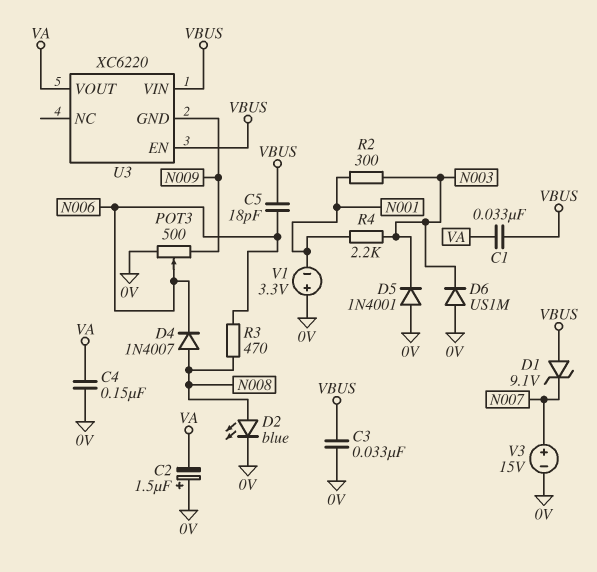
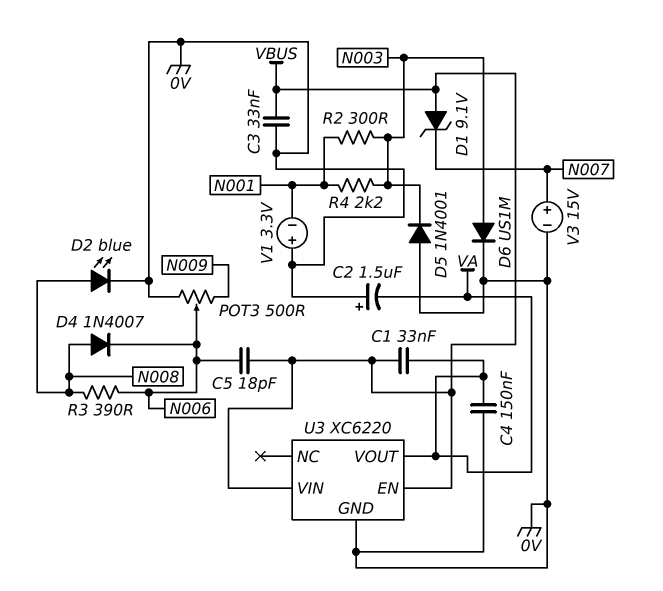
D6: diode US1M (A 0V, K N003) -> diode US1M (A N003, K 0V)
R3: 470 (N006, N008) -> 390 (N006, N008)
U3 pin GND: N009 -> 0V

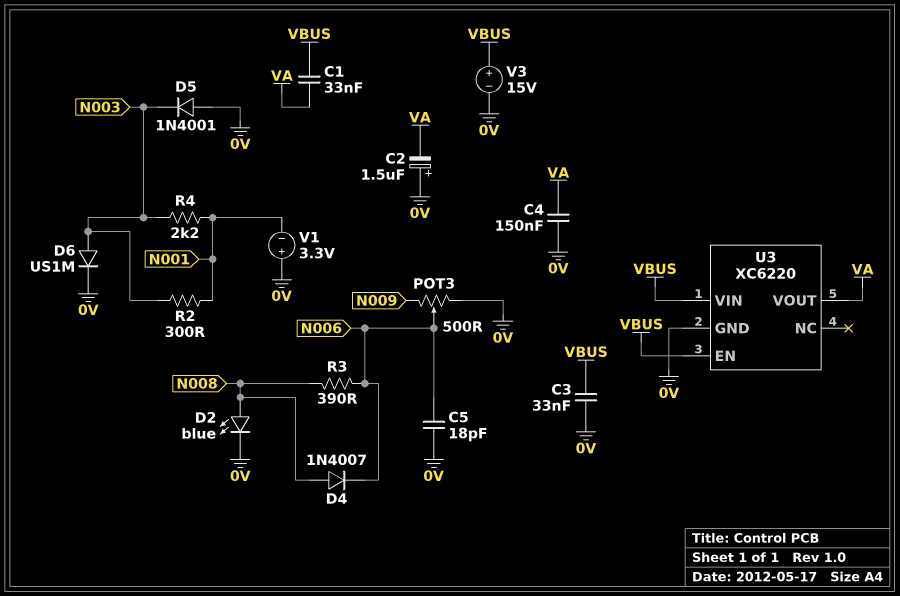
C5: 18pF (N006, VBUS) -> 18pF (0V, N006)
D1: zener 9.1V (A VBUS, K N007) -> none
V3: 15V (plus N007, minus 0V) -> 15V (plus VBUS, minus 0V)

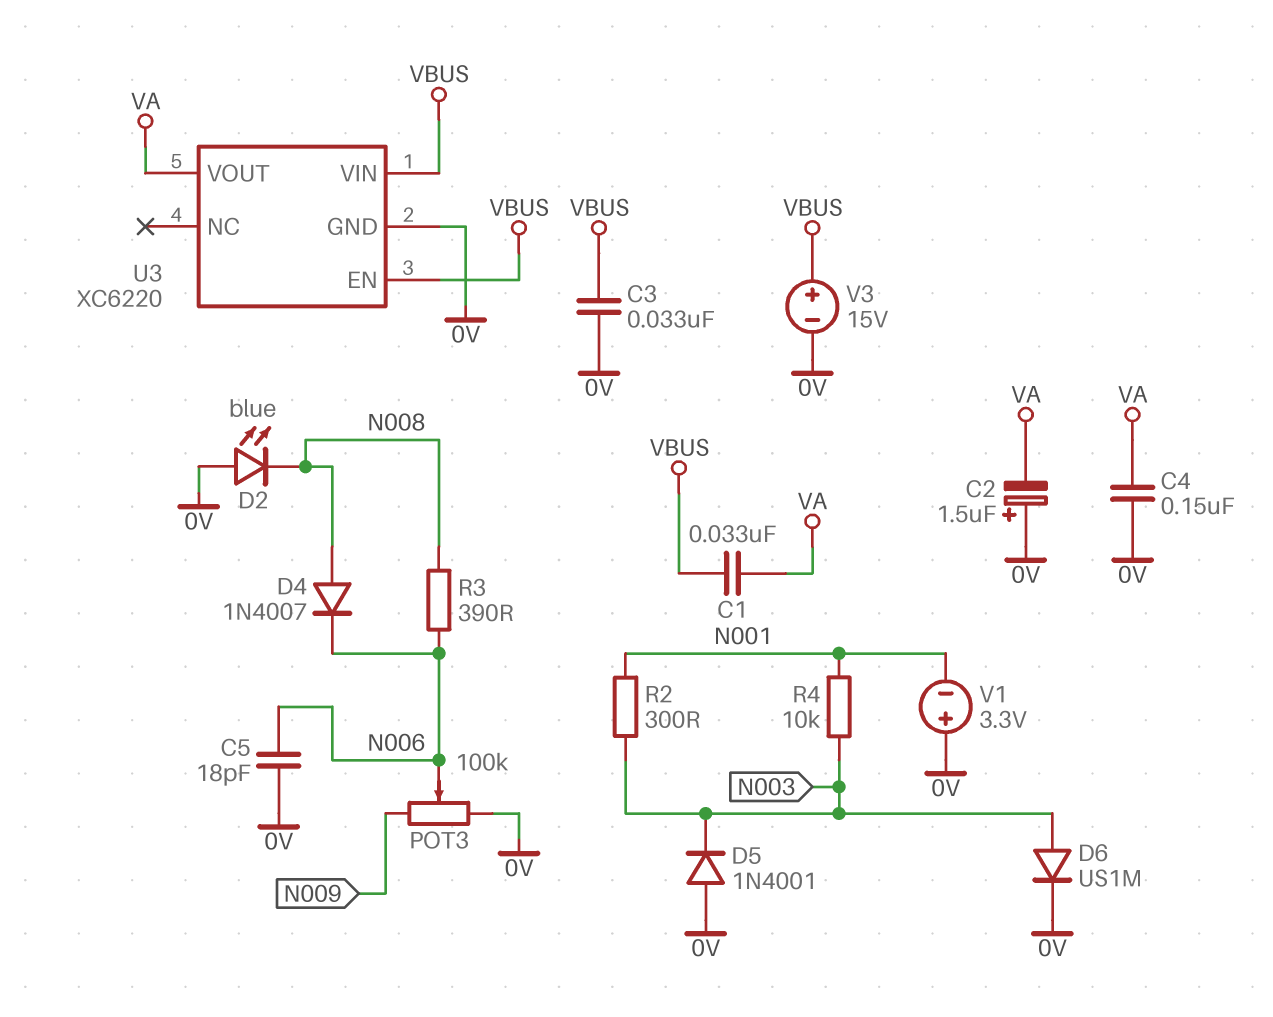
D2: LED blue (A N008, K 0V) -> LED blue (A 0V, K N008)
POT3: 500 (0V, N009, wiper N006) -> 100k (0V, N009, wiper N006)
R4: 2.2k (N001, N003) -> 10k (N001, N003)

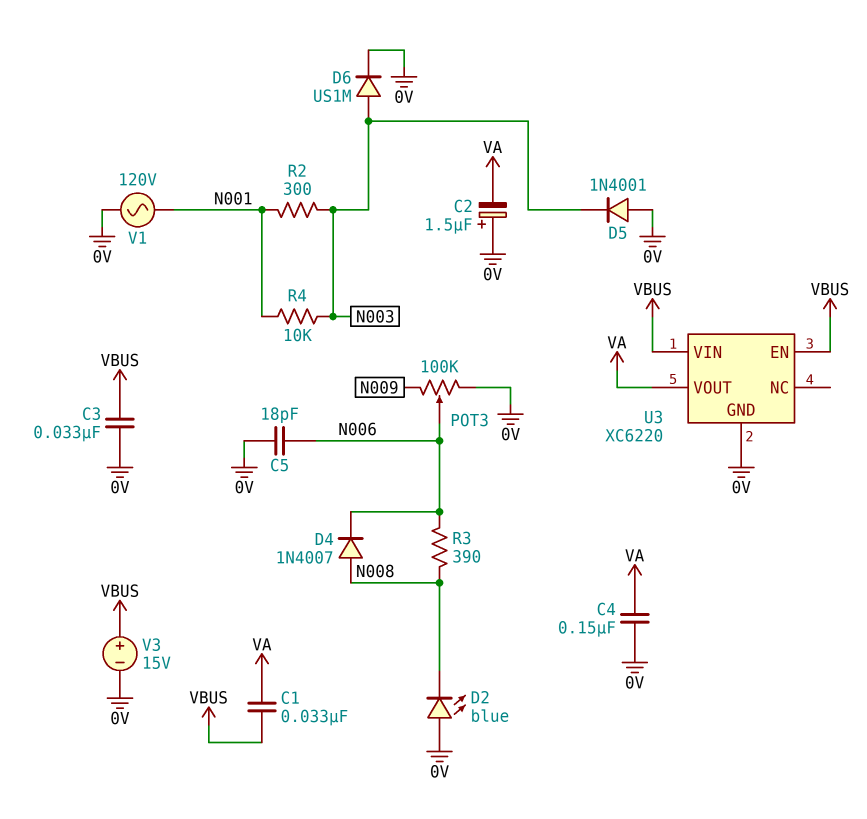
V1: 3.3V (plus 0V, minus N001) -> AC 120V (0V, N001)

